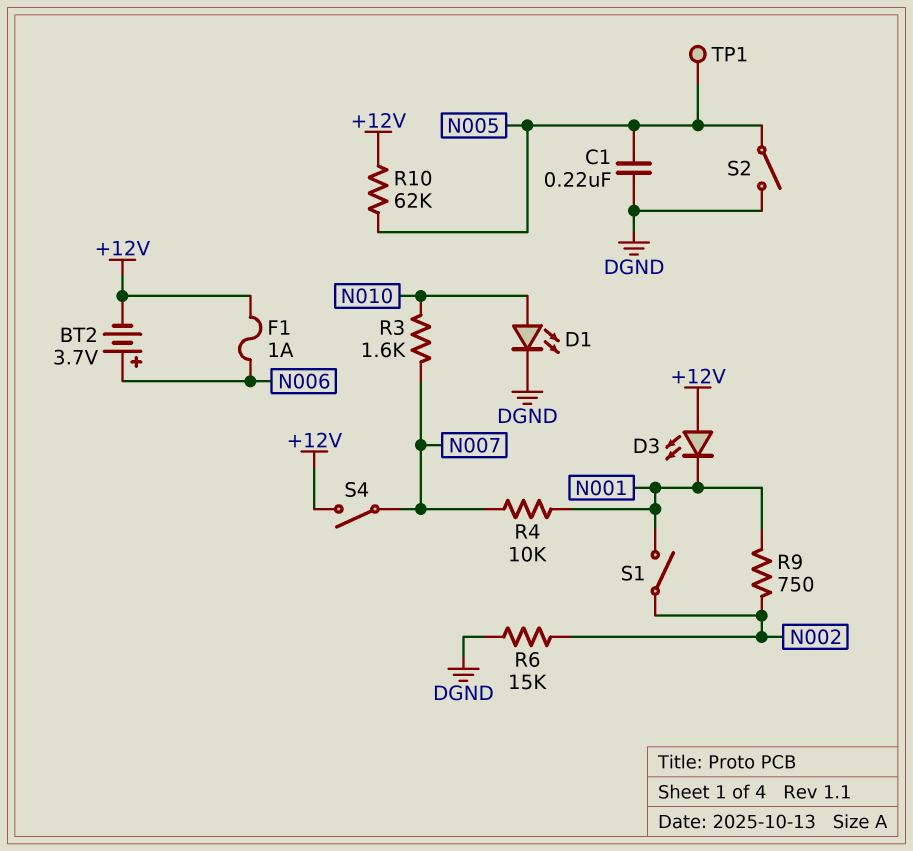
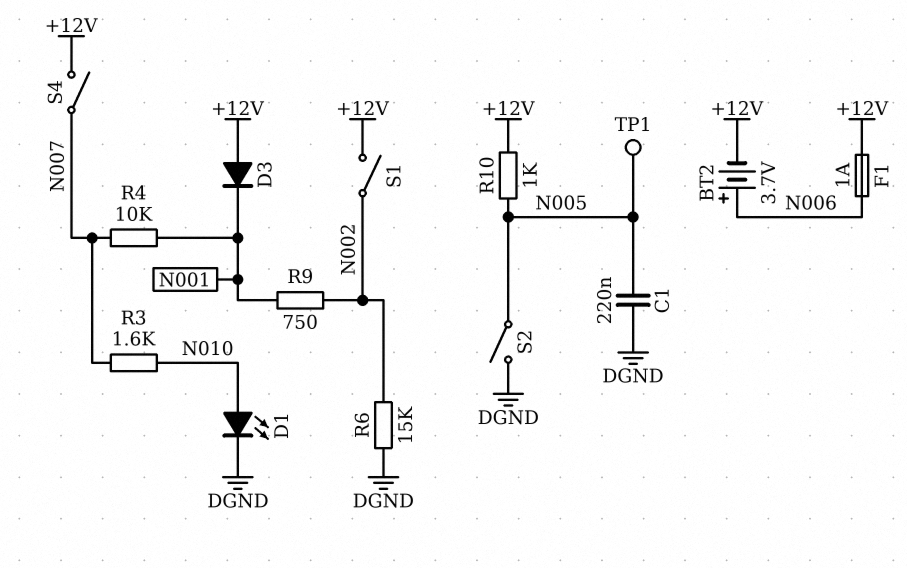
D3: LED (A +12V, K N001) -> diode (A +12V, K N001)
R10: 62k (+12V, N005) -> 1k (+12V, N005)
S1: switch (N001, N002) -> switch (+12V, N002)

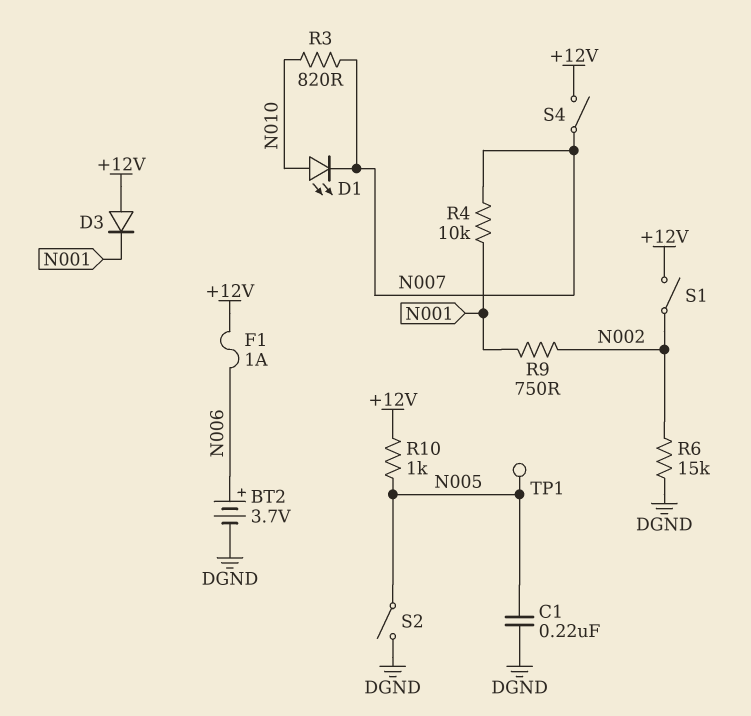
BT2: 3.7V (plus N006, minus +12V) -> 3.7V (plus N006, minus DGND)
D1: LED (A N010, K DGND) -> LED (A N010, K N007)
R3: 1.6k (N007, N010) -> 820 (N007, N010)

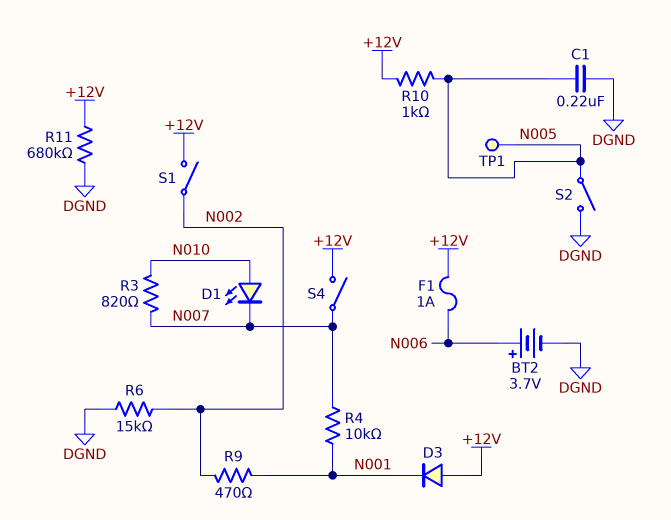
R9: 750 (N001, N002) -> 470 (N001, N002)
R11: none -> 680k (+12V, DGND)

